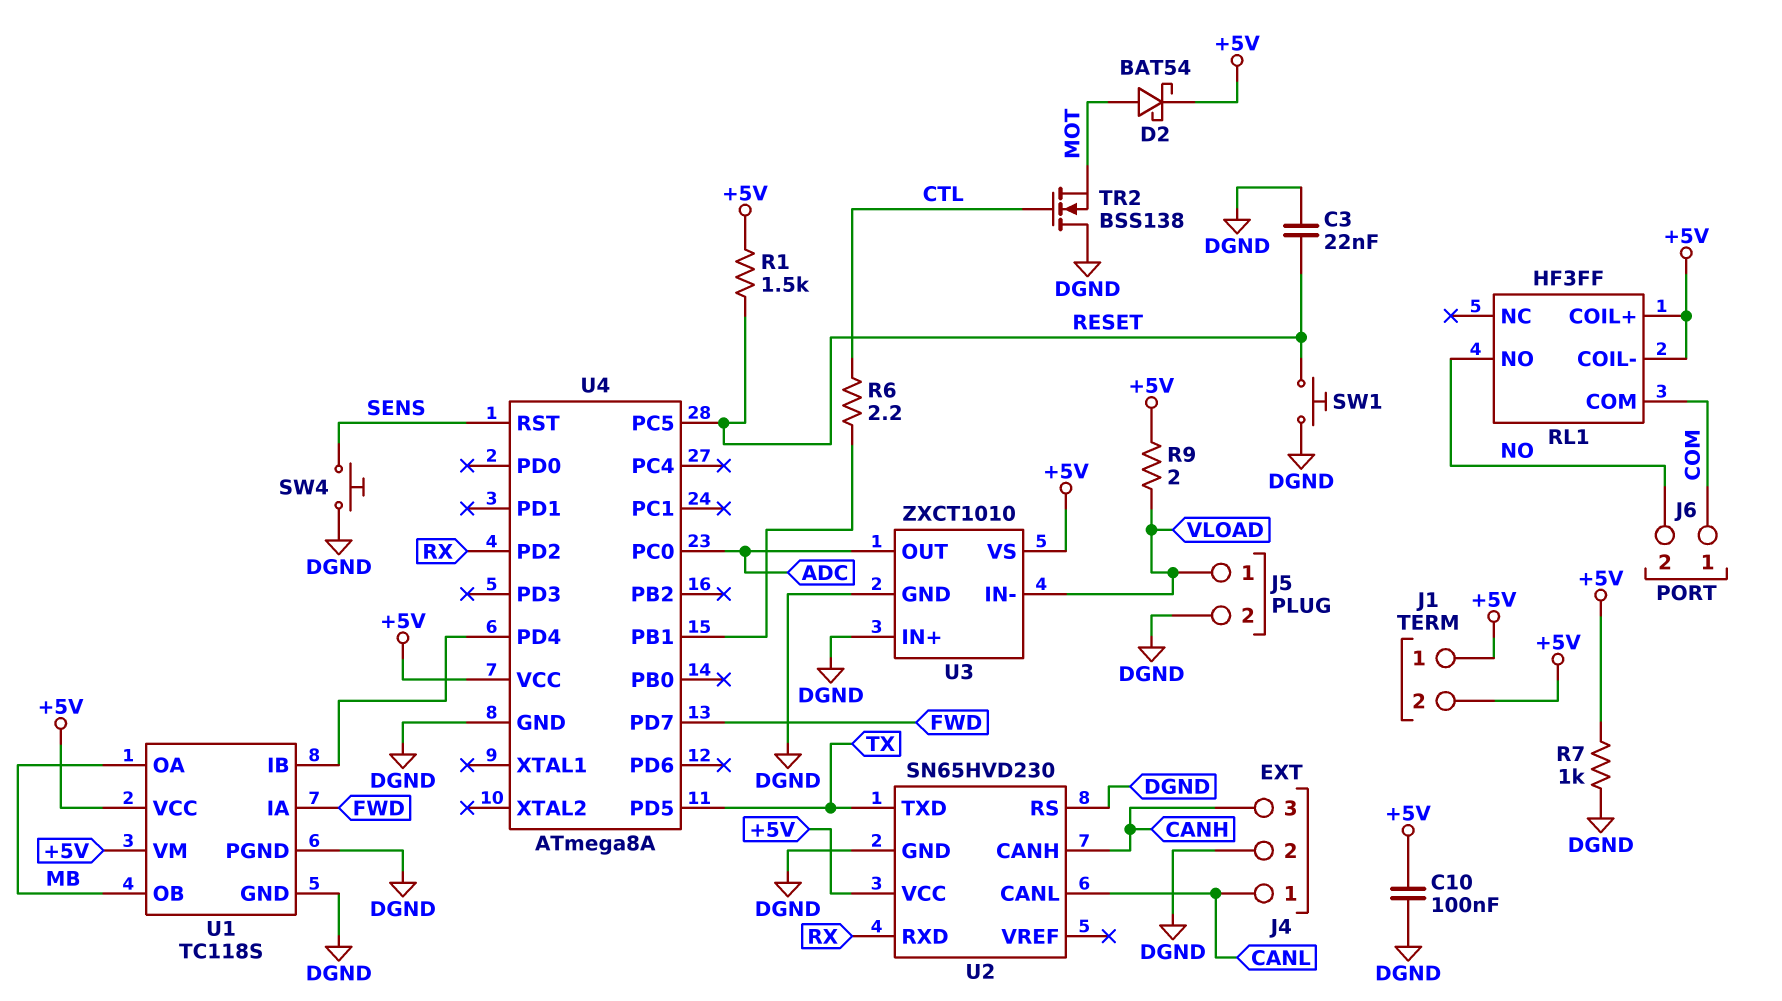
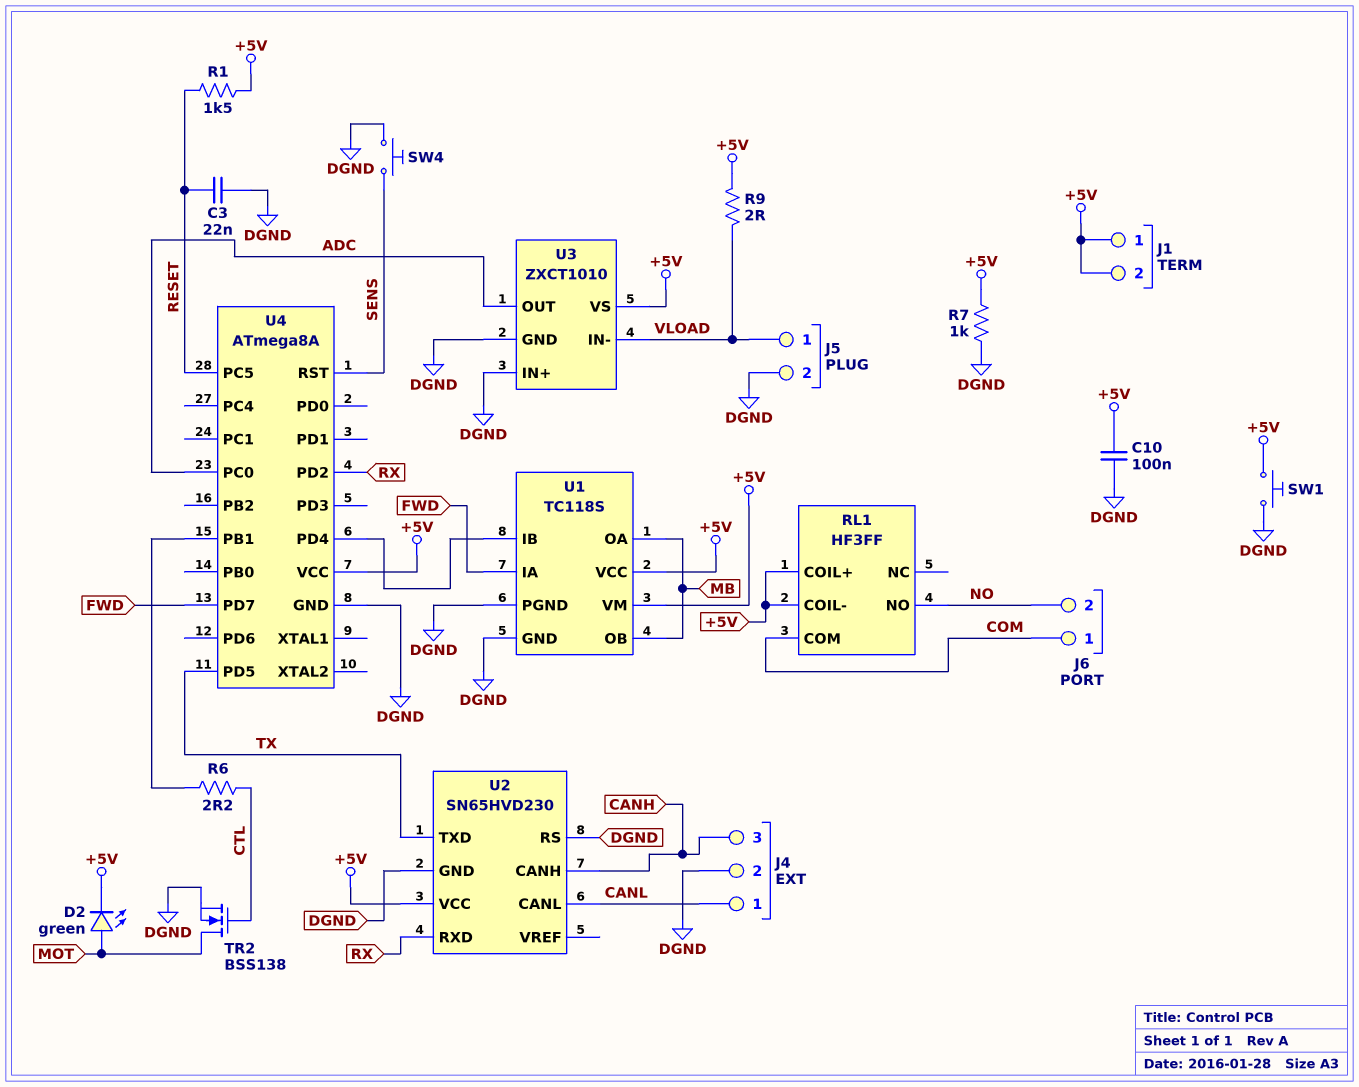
D2: schottky BAT54 (A MOT, K +5V) -> LED green (A MOT, K +5V)
SW1: button (DGND, RESET) -> button (+5V, DGND)
TR2: NMOS BSS138 (G CTL, D DGND, S MOT) -> NMOS BSS138 (G CTL, D MOT, S DGND)

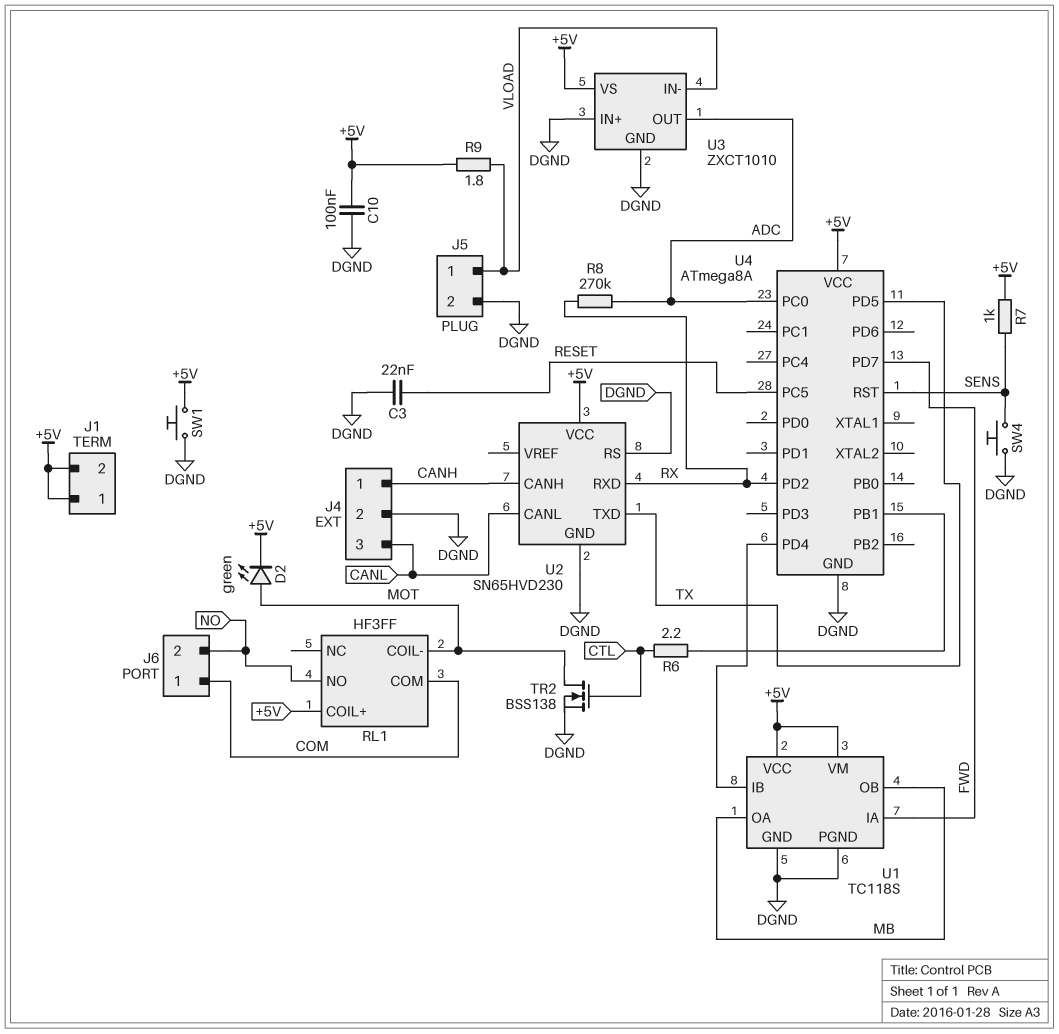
J4 pin 1: CANL -> CANH
J4 pin 3: CANH -> CANL
R1: 1.5k (+5V, RESET) -> none
R7: 1k (+5V, DGND) -> 1k (+5V, SENS)
R8: none -> 270k (ADC, RX)
R9: 2 (+5V, VLOAD) -> 1.8 (+5V, VLOAD)
RL1 pin COIL-: +5V -> MOT

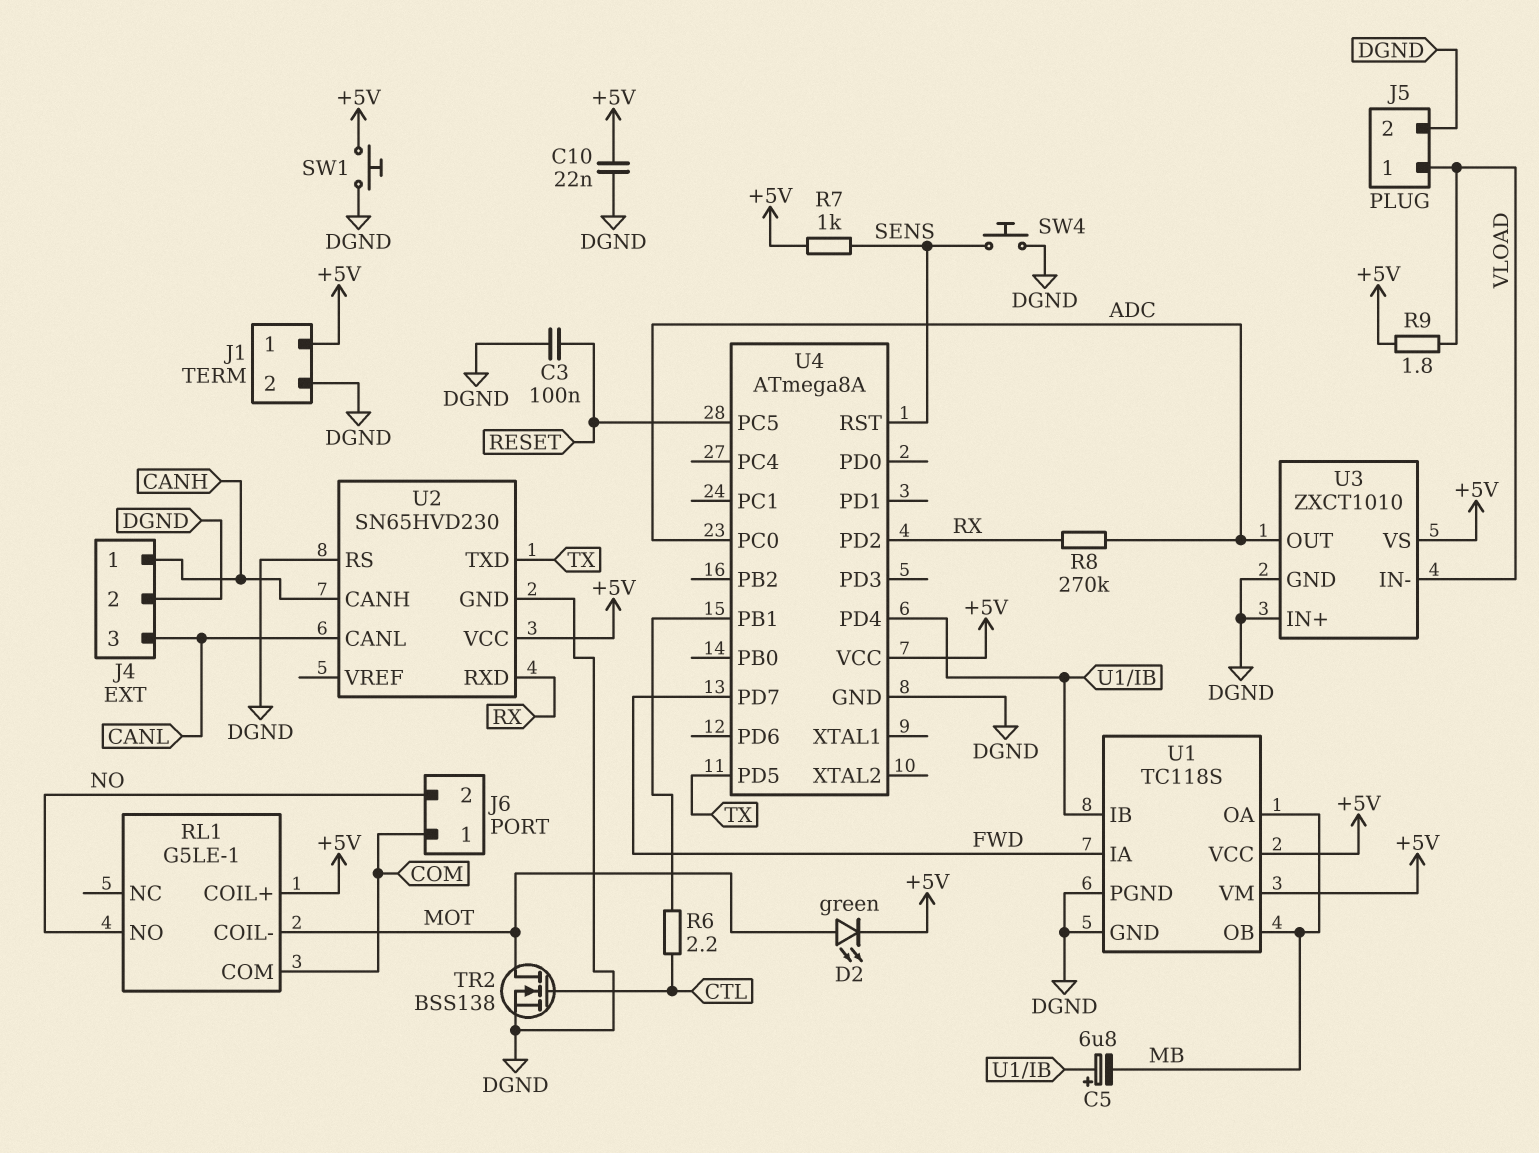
C3: 22nF (DGND, RESET) -> 100nF (DGND, RESET)
C5: none -> 6.8uF (plus U1/IB, minus MB)
C10: 100nF (+5V, DGND) -> 22nF (+5V, DGND)
J1 pin 2: +5V -> DGND
RL1: HF3FF -> G5LE-1

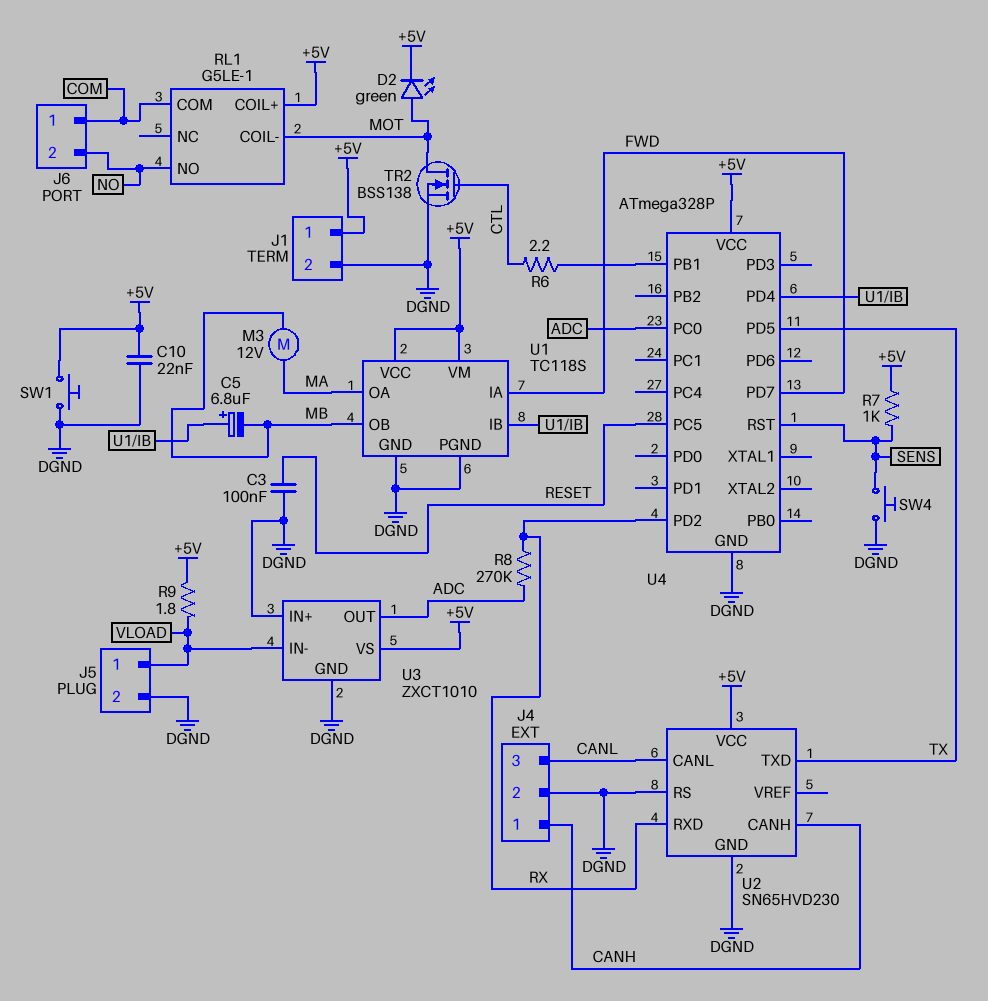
M3: none -> motor 12V (MA, MB)
U1 pin OA: MB -> MA
U4: ATmega8A -> ATmega328P

